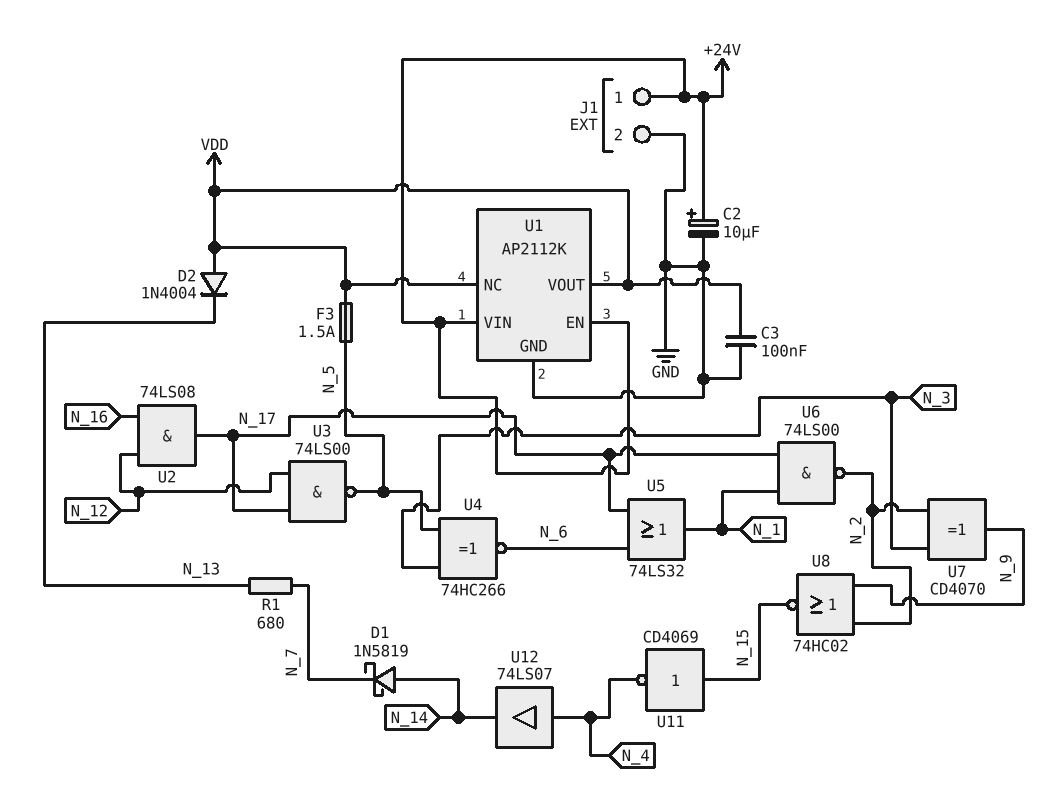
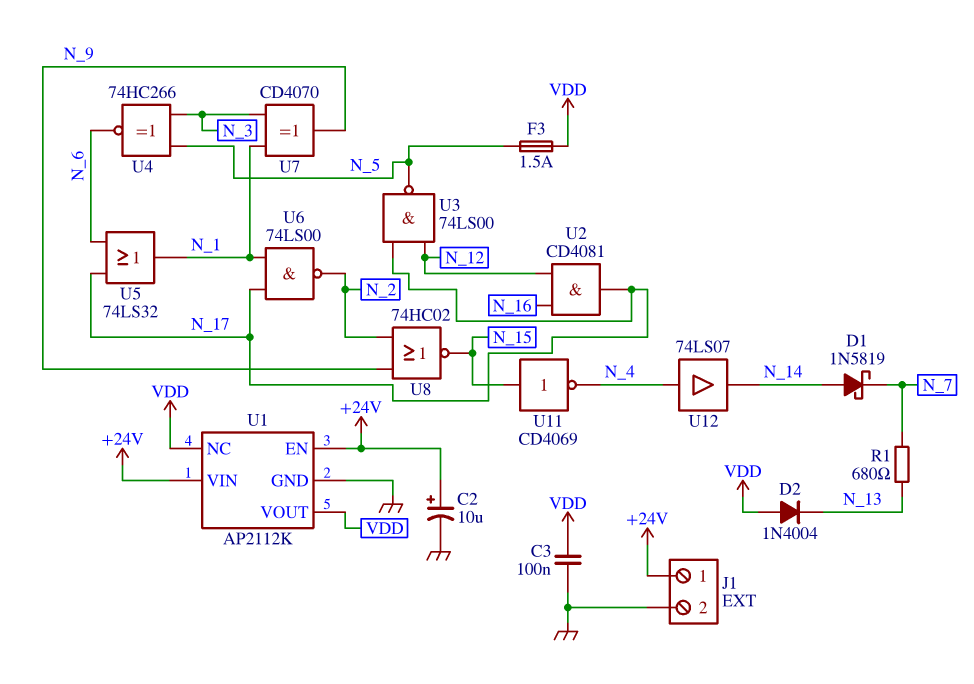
U2: AND 74LS08 (in N_12, in N_16, out N_17) -> AND CD4081 (in N_12, in N_16, out N_17)
U7: XOR CD4070 (in N_2, in N_3, out N_9) -> XOR CD4070 (in N_1, in N_3, out N_9)

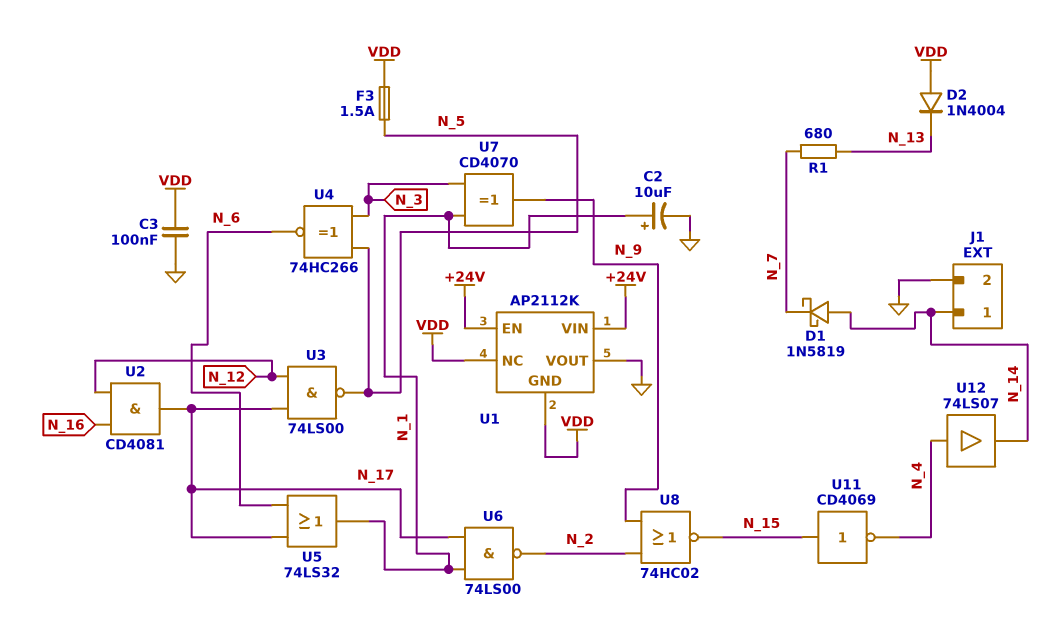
C2: 10uF (plus +24V, minus GND) -> 10uF (plus N_1, minus GND)
J1 pin 1: +24V -> N_14
U1 pin GND: GND -> VDD
U1 pin VOUT: VDD -> GND

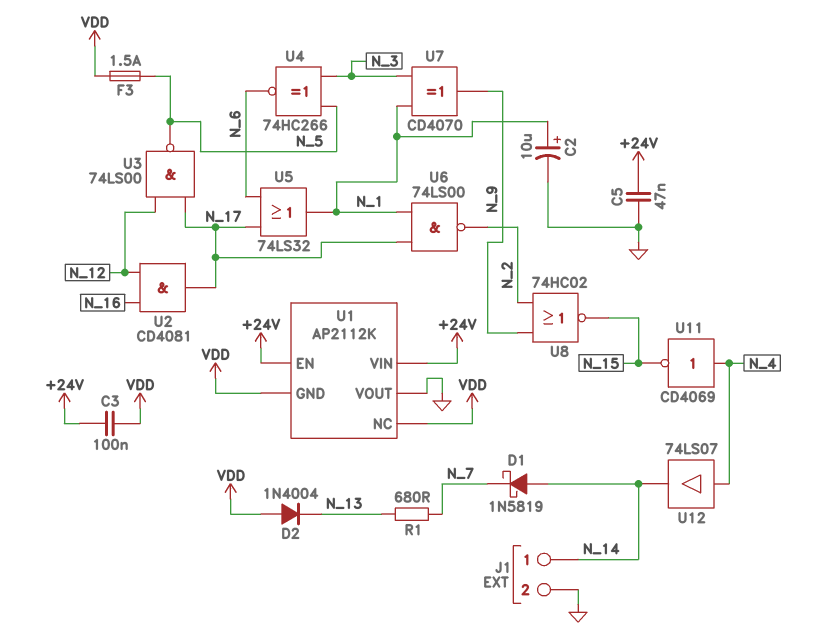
C3: 100nF (GND, VDD) -> 100nF (+24V, VDD)
C5: none -> 47nF (+24V, GND)
U11: NOT CD4069 (in N_15, out N_4) -> NOT CD4069 (in N_4, out N_15)

